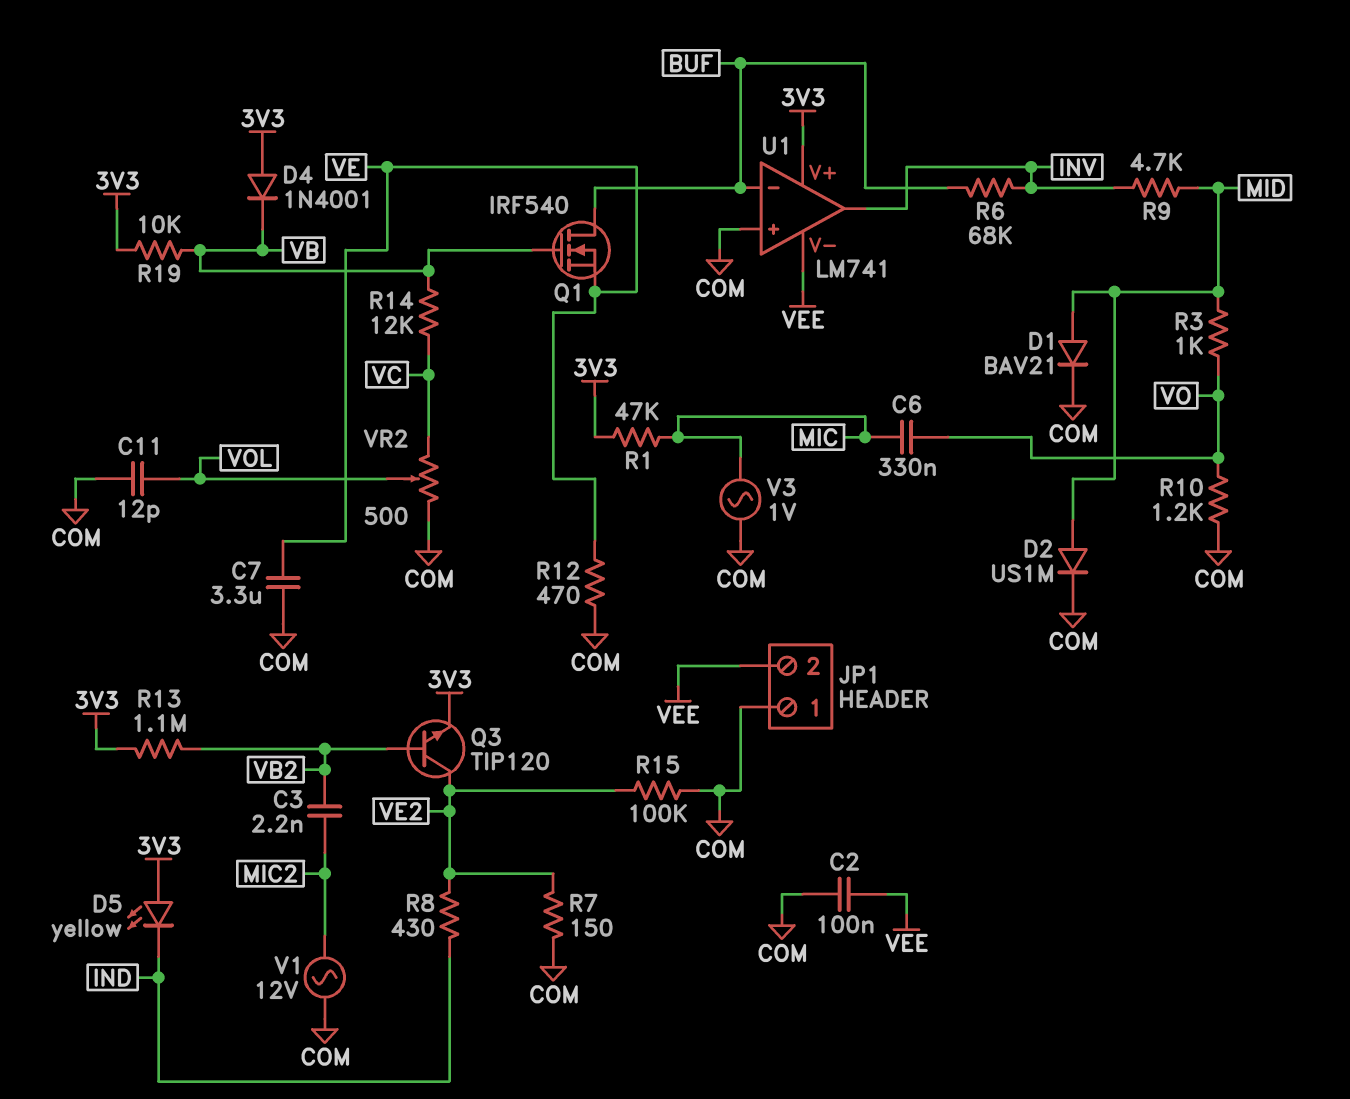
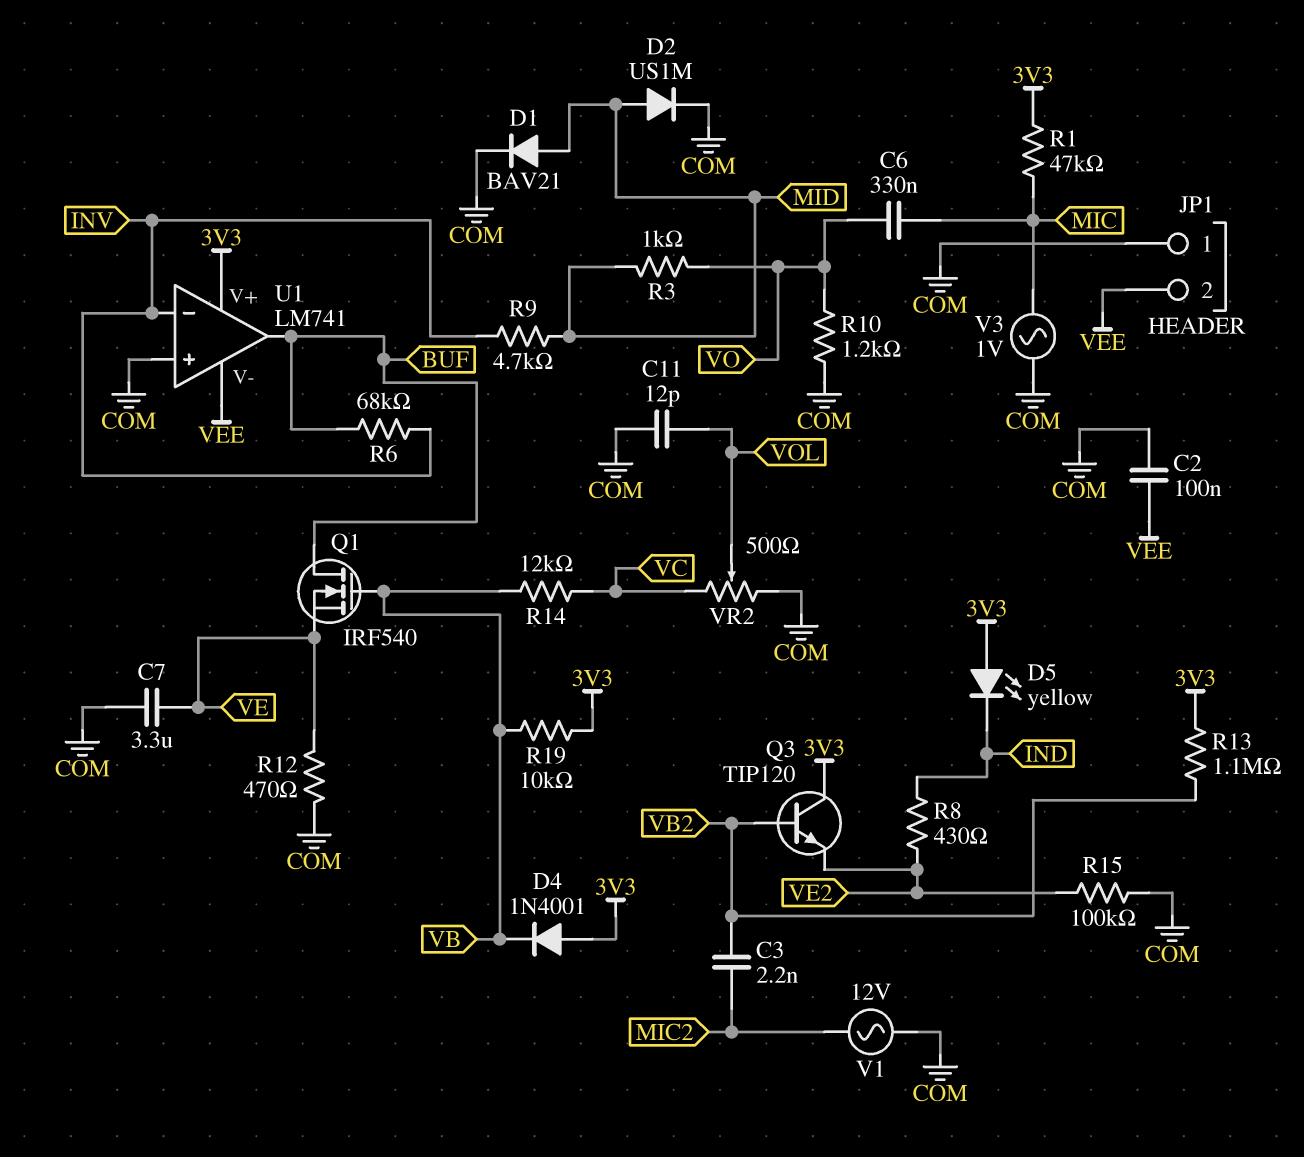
Q3: NPN TIP120 (B VB2, C VE2, E 3V3) -> NPN TIP120 (B VB2, C 3V3, E VE2)
R7: 150 (COM, VE2) -> none
U1 pin in-: BUF -> INV
U1 pin out: INV -> BUF

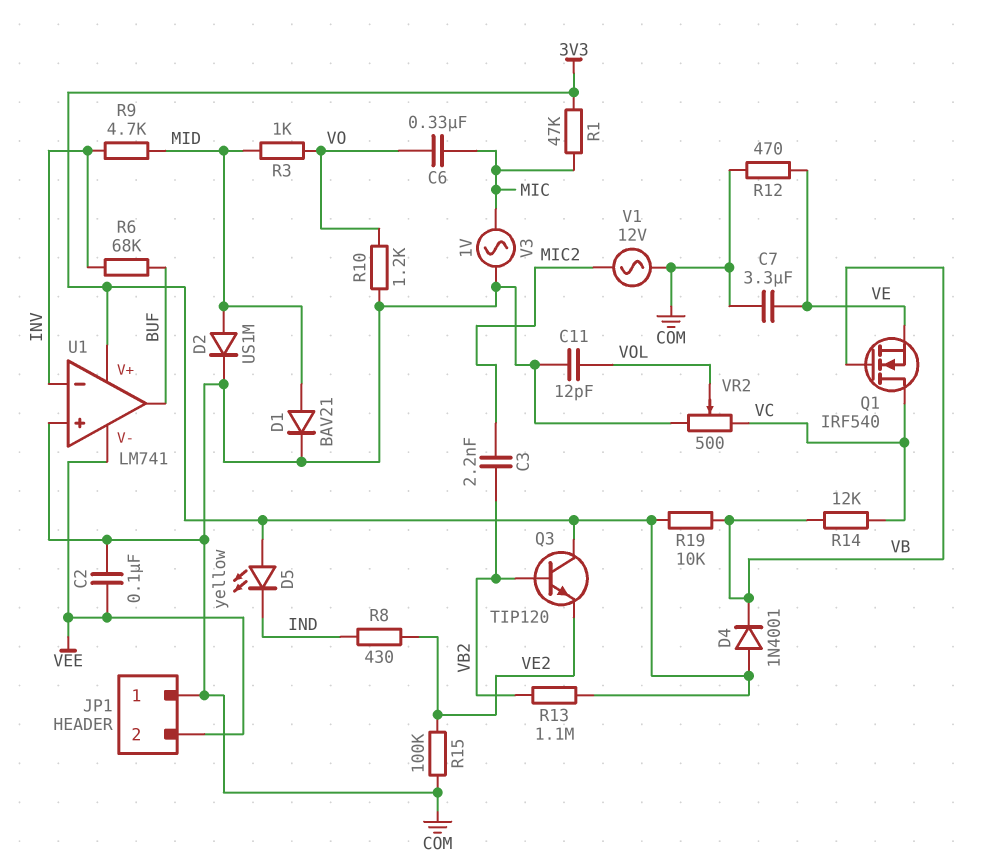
Q1: NMOS IRF540 (G VB, D BUF, S VE) -> NMOS IRF540 (G VB, D VC, S VE)

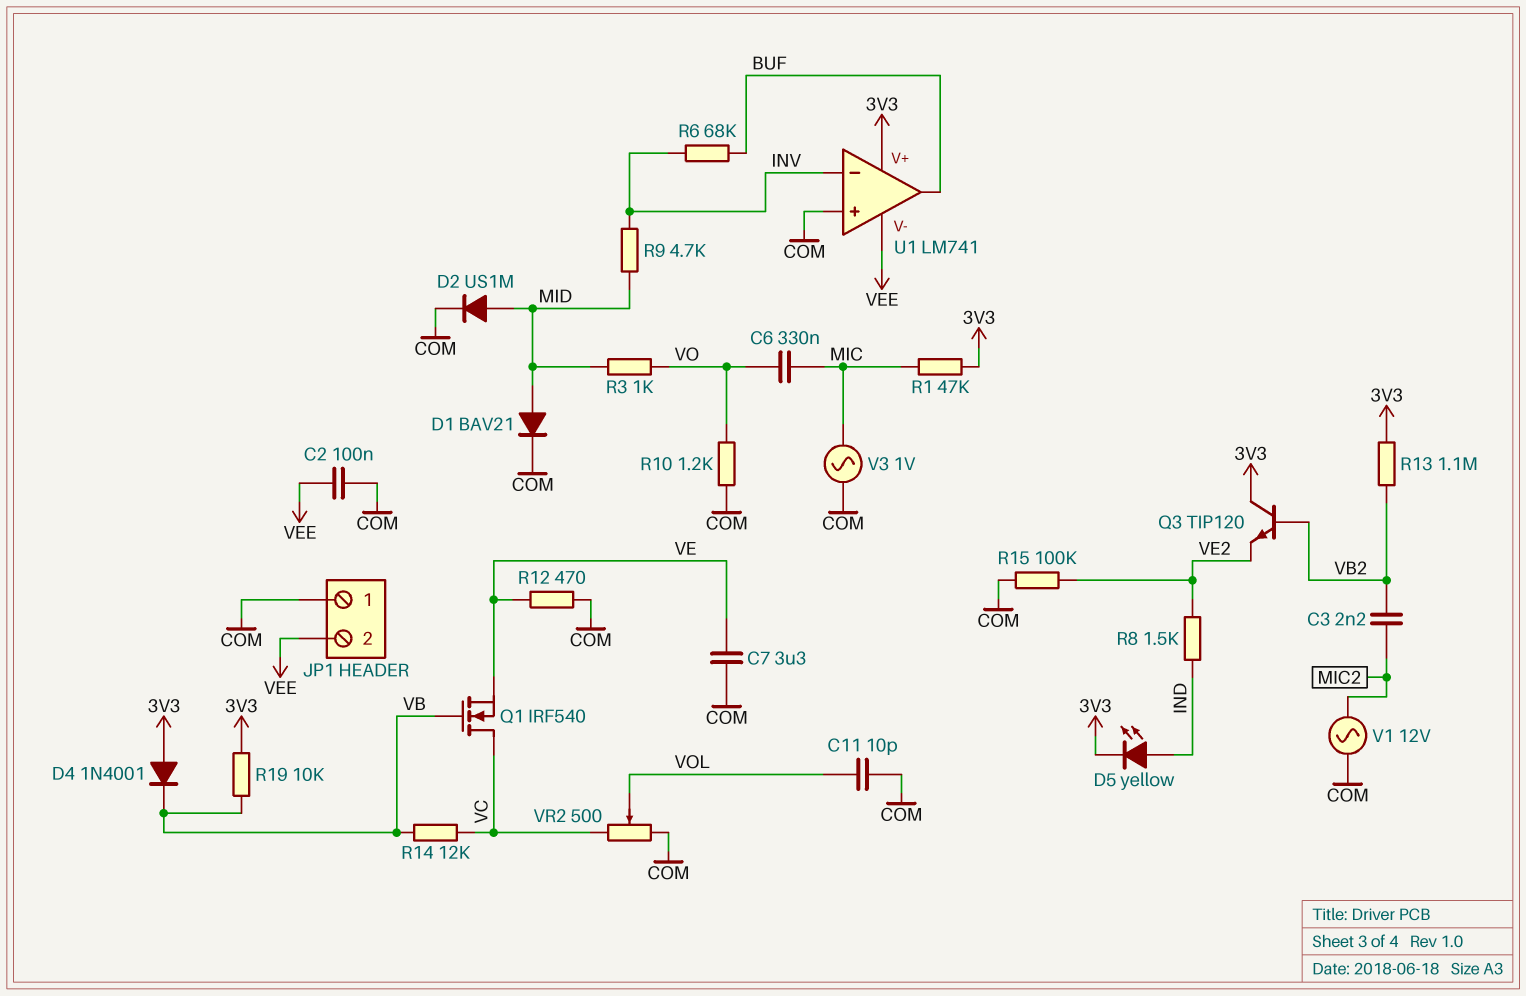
C11: 12pF (COM, VOL) -> 10pF (COM, VOL)
D5: LED yellow (A 3V3, K IND) -> LED yellow (A IND, K 3V3)
R8: 430 (IND, VE2) -> 1.5k (IND, VE2)

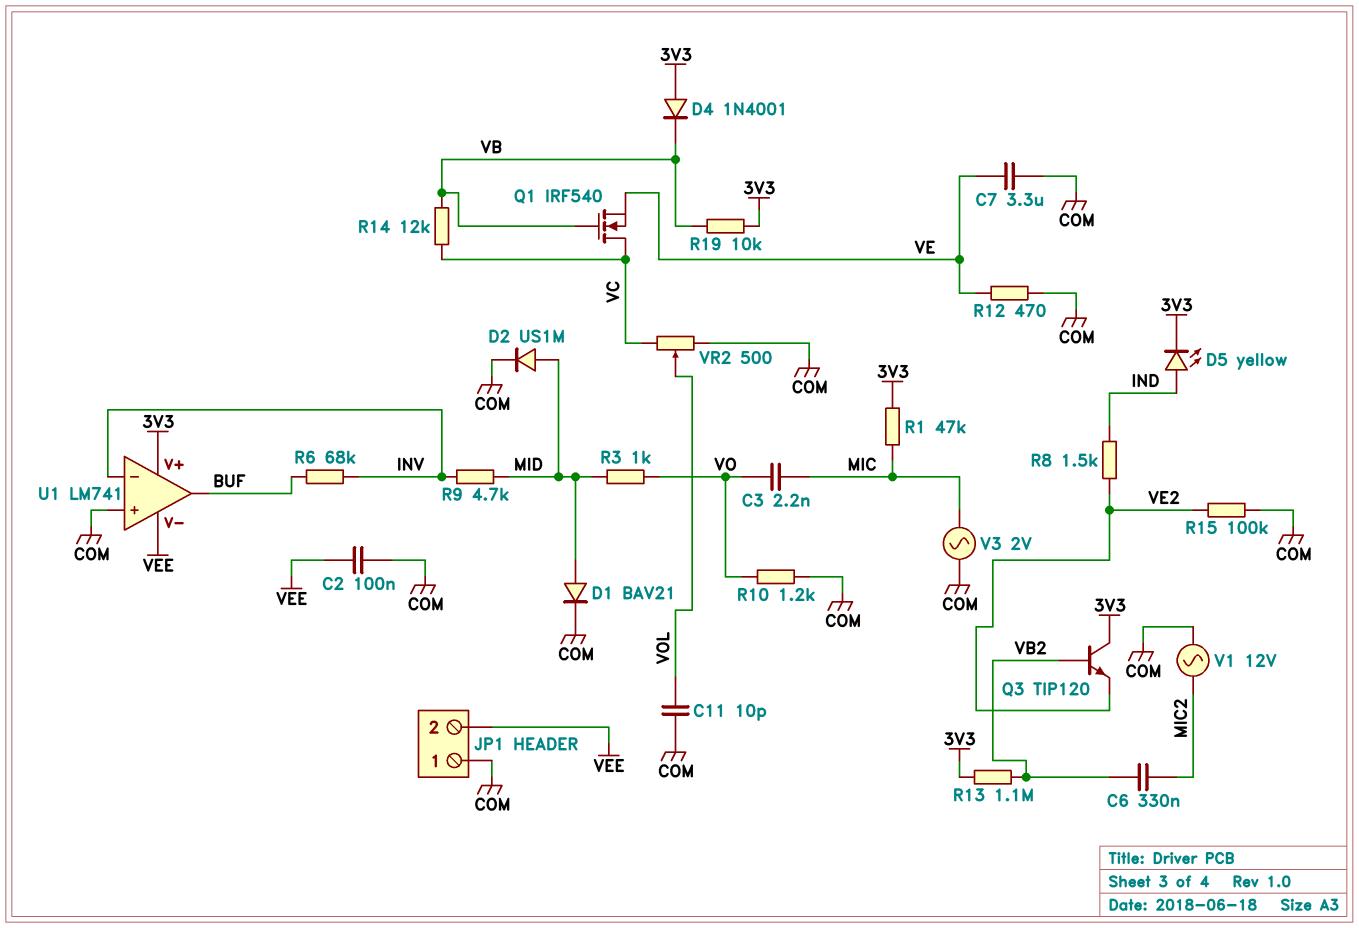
C3: 2.2nF (MIC2, VB2) -> 2.2nF (MIC, VO)
C6: 330nF (MIC, VO) -> 330nF (MIC2, VB2)
V3: AC 1V (COM, MIC) -> AC 2V (COM, MIC)

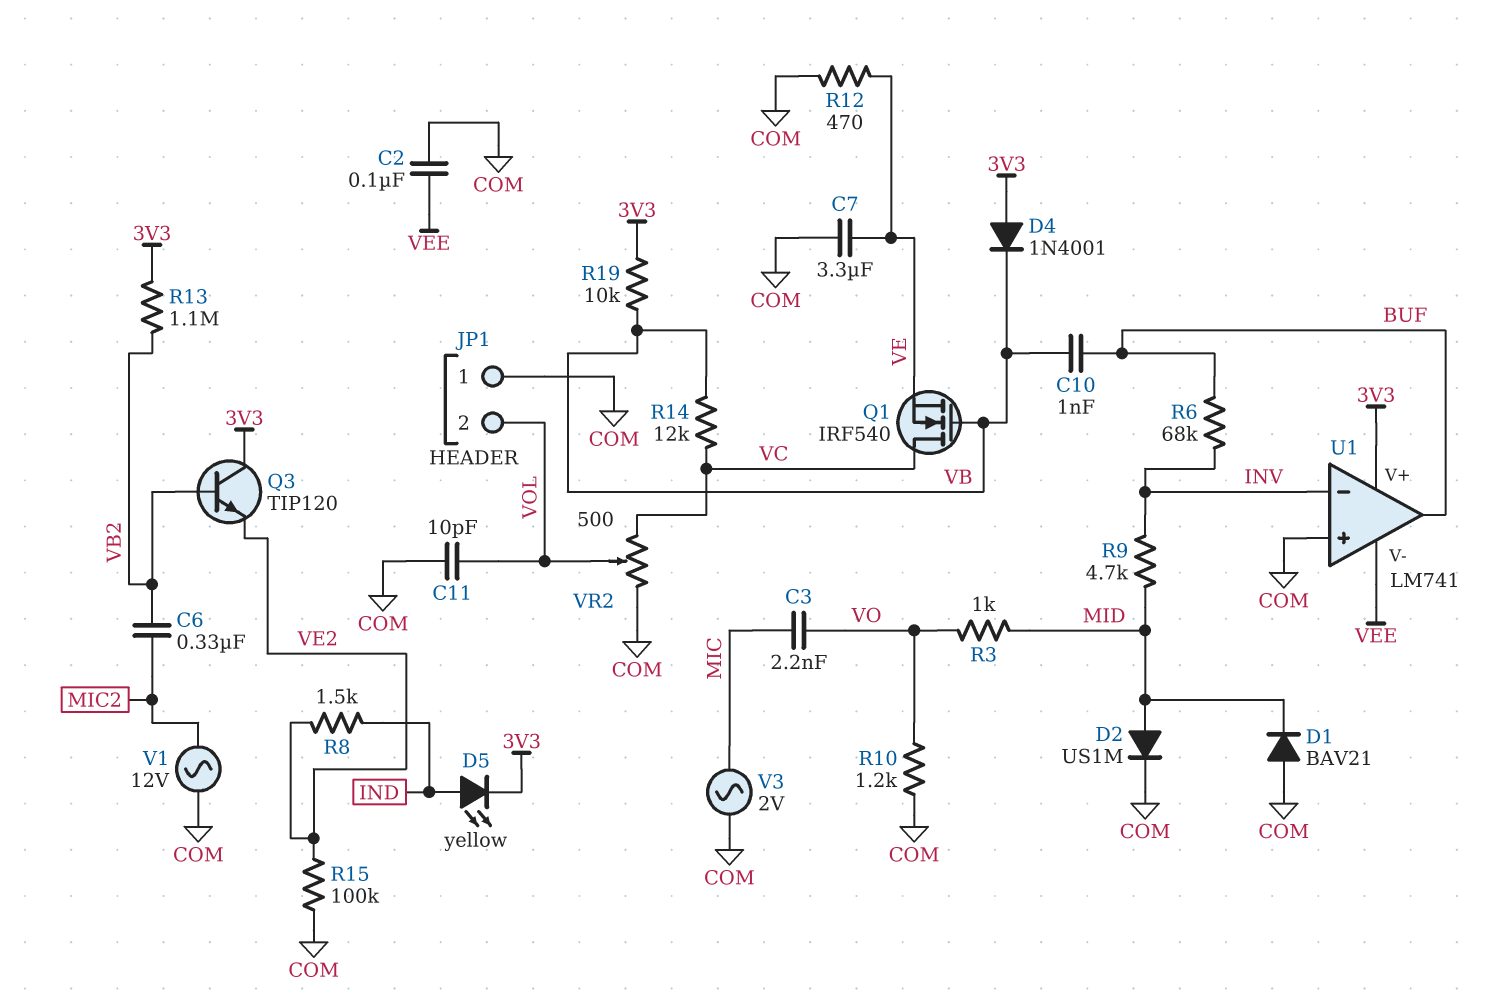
C10: none -> 1nF (BUF, VB)
D1: diode BAV21 (A MID, K COM) -> diode BAV21 (A COM, K MID)
JP1 pin 2: VEE -> VOL
R1: 47k (3V3, MIC) -> none

